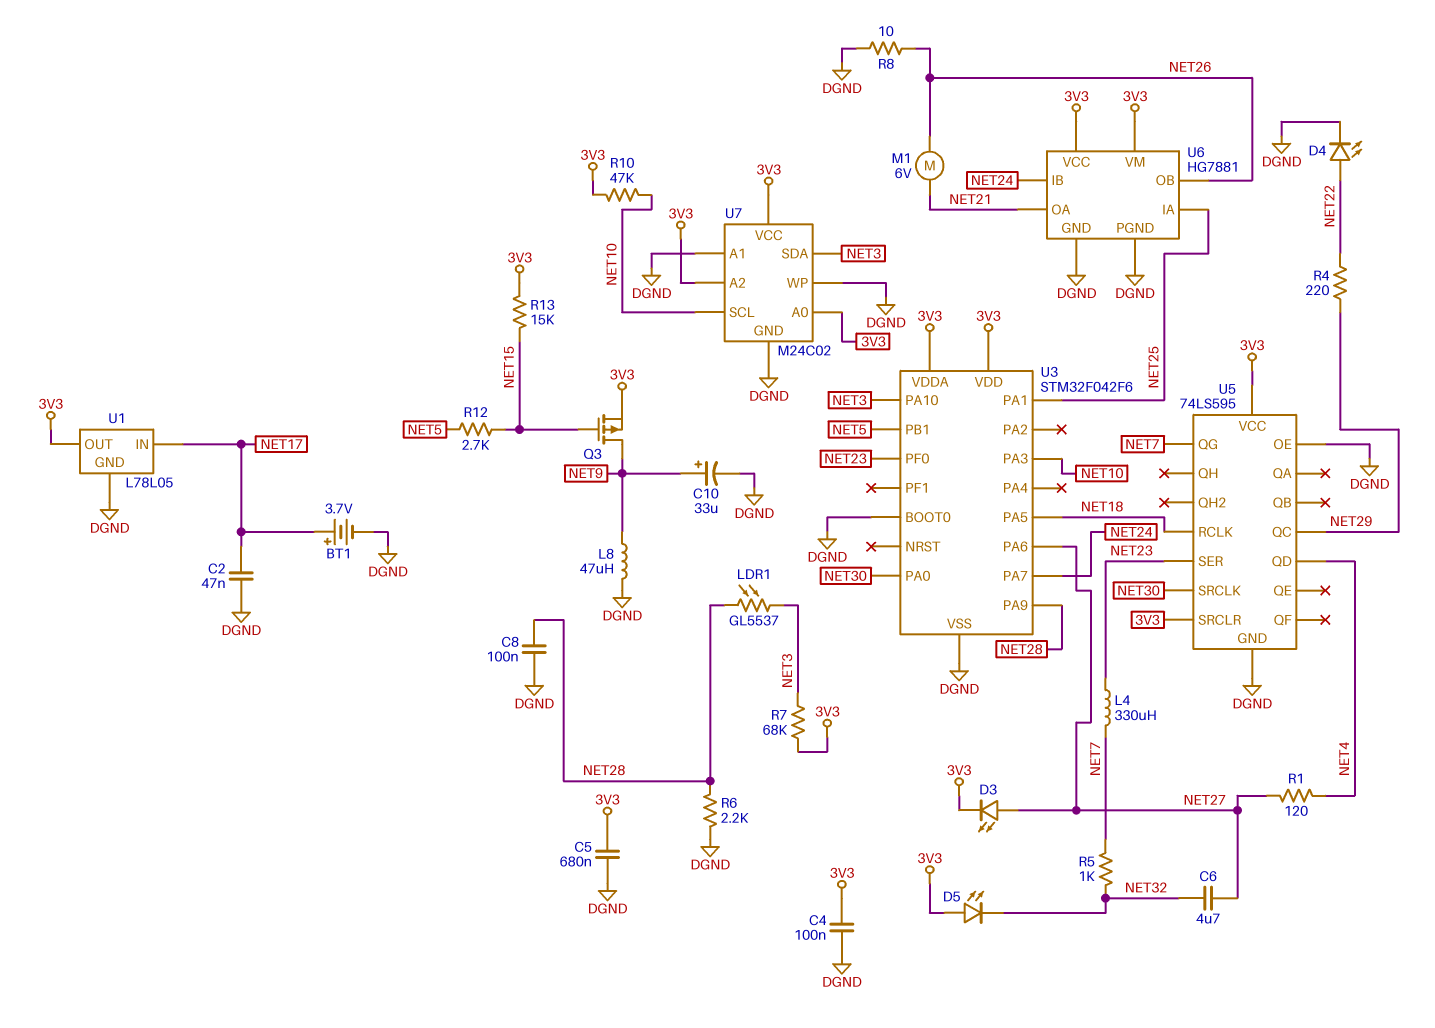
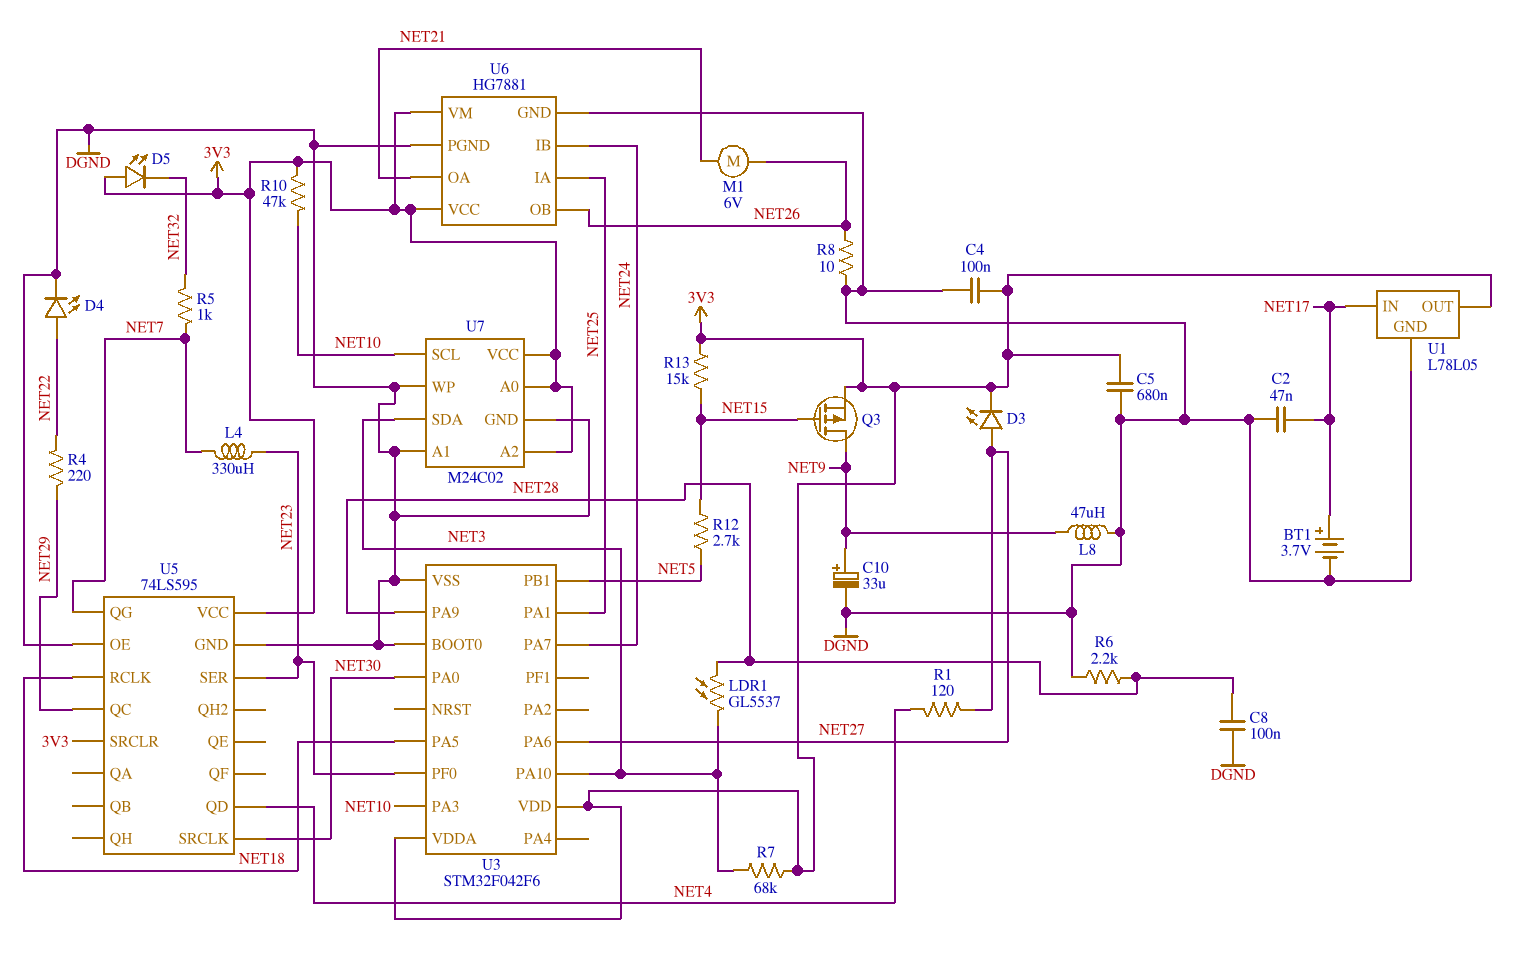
C6: 4.7uF (NET27, NET32) -> none

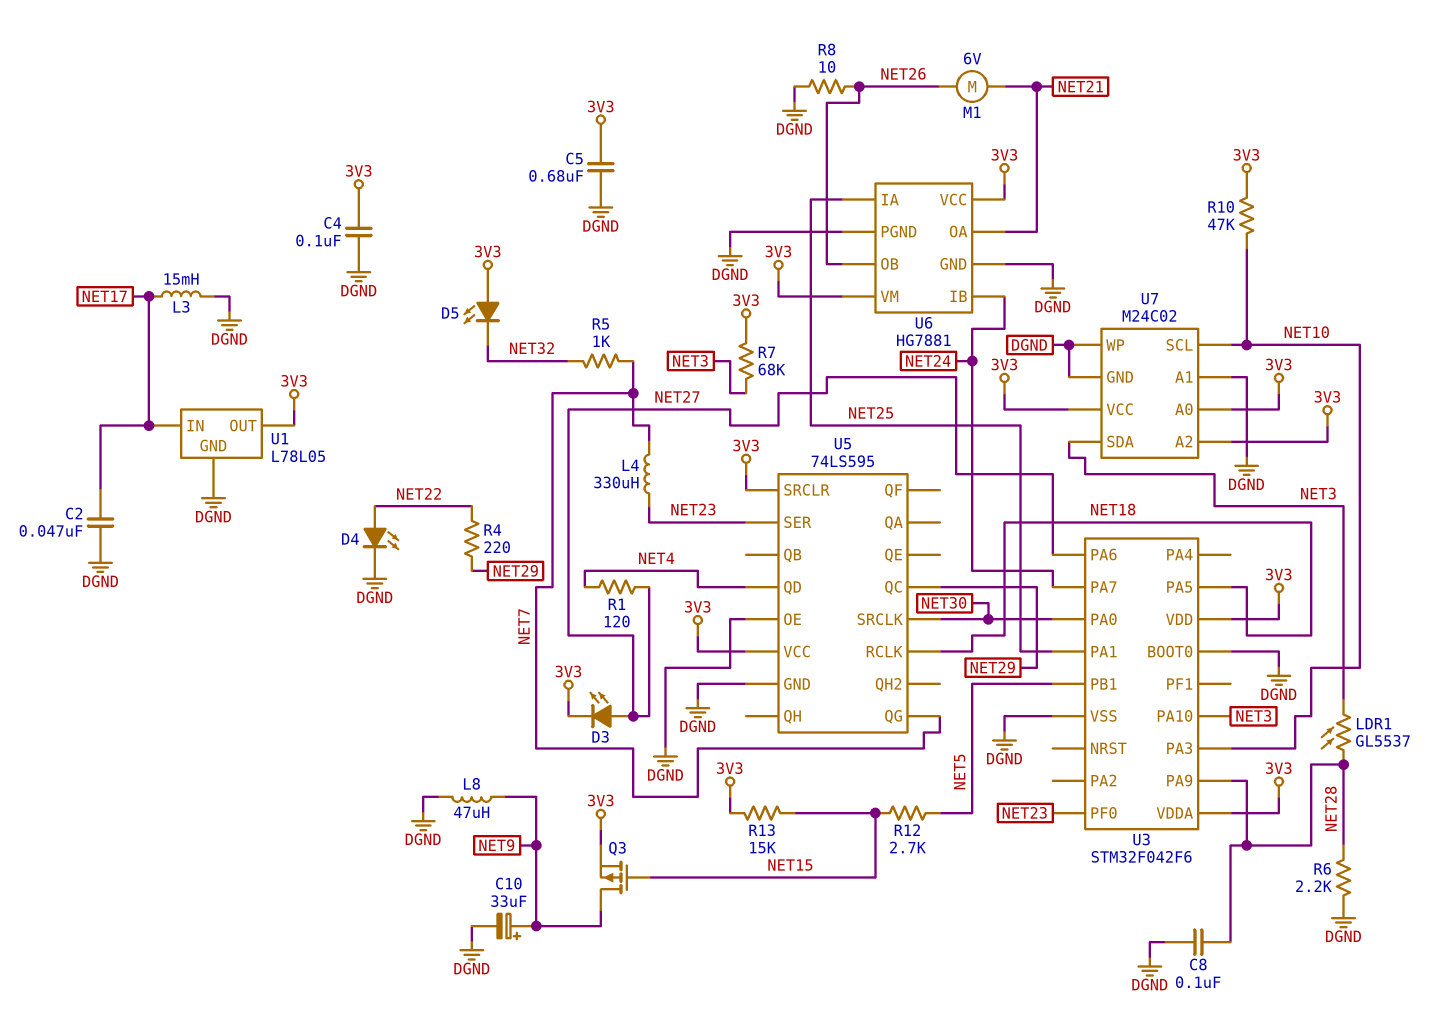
BT1: 3.7V (plus NET17, minus DGND) -> none
L3: none -> 15mH (DGND, NET17)

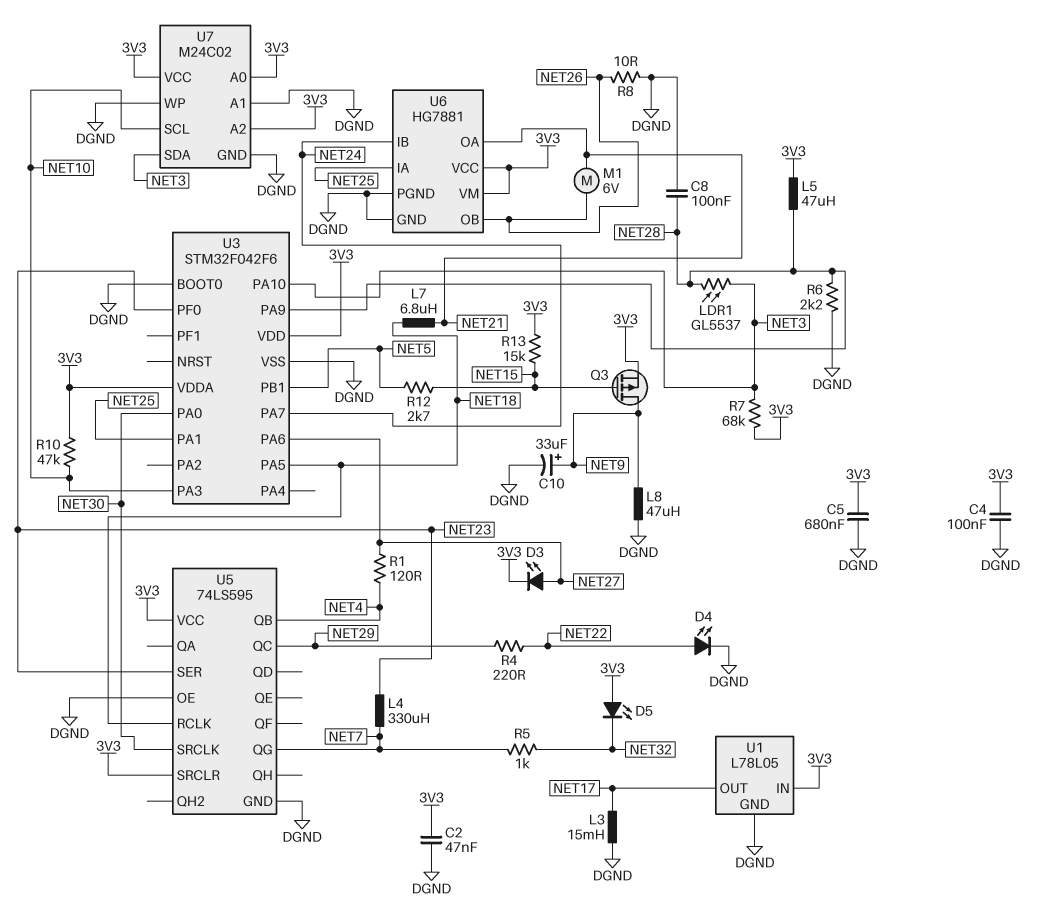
C2: 47nF (DGND, NET17) -> 47nF (3V3, DGND)
L5: none -> 47uH (3V3, NET28)
L7: none -> 6.8uH (NET18, NET21)
U1 pin IN: NET17 -> 3V3
U1 pin OUT: 3V3 -> NET17
U5 pin QB: none -> NET4
U5 pin QD: NET4 -> none

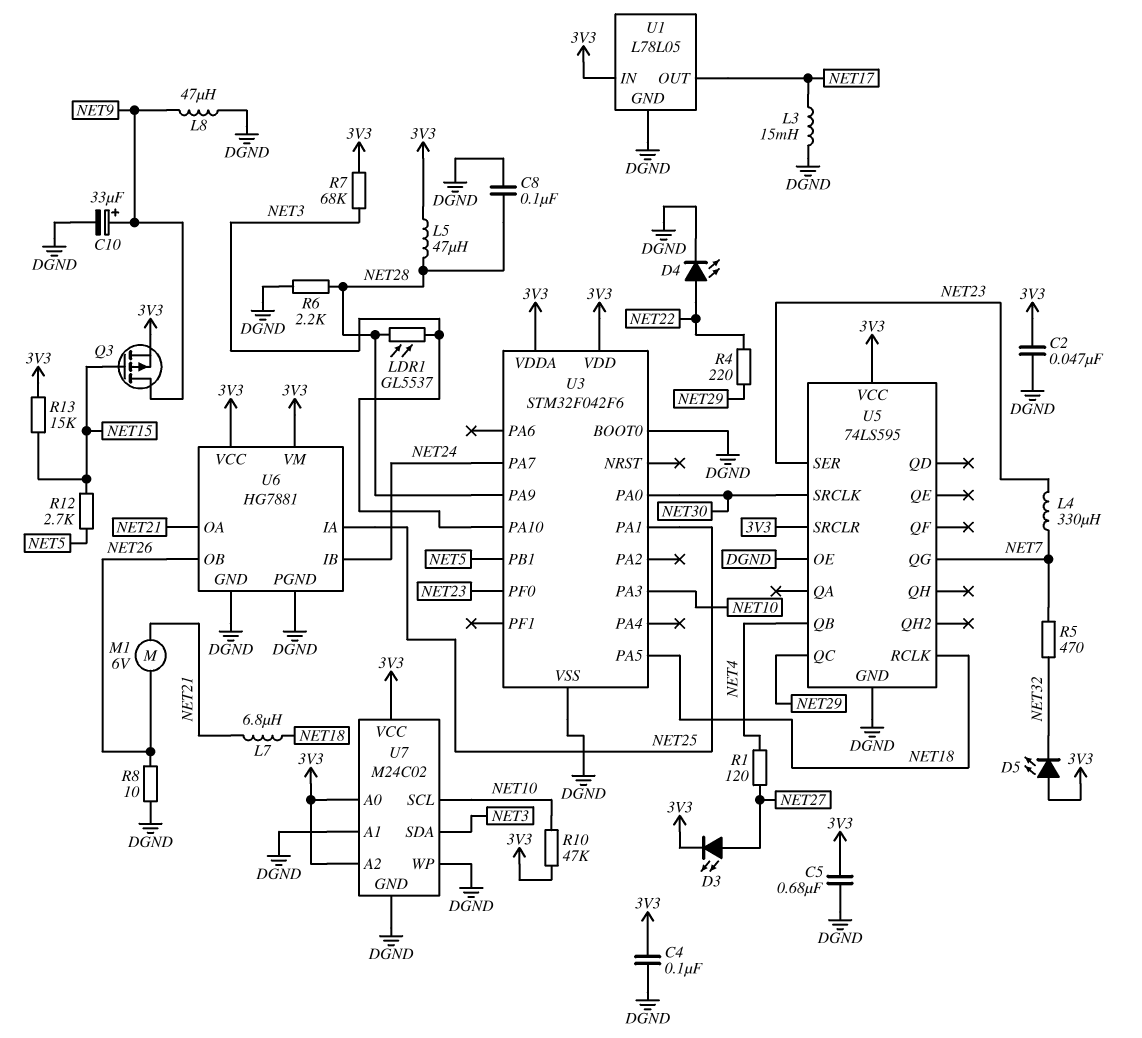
R5: 1k (NET7, NET32) -> 470 (NET7, NET32)
U3 pin PA6: NET27 -> none

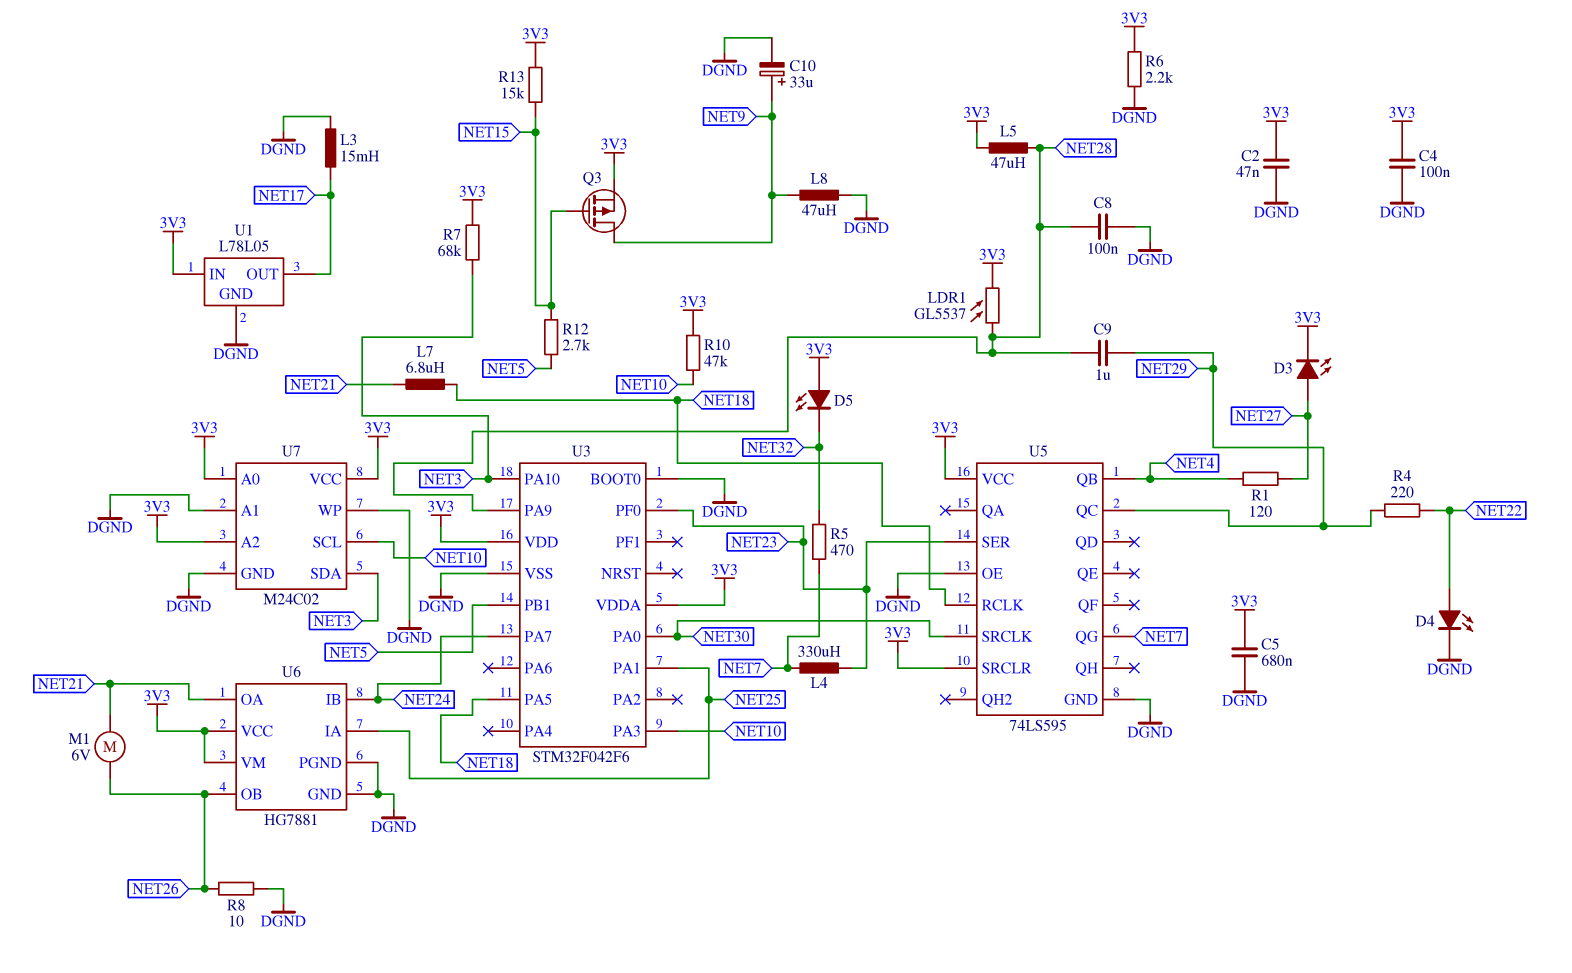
C9: none -> 1uF (NET28, NET29)
LDR1: GL5537 (NET3, NET28) -> GL5537 (3V3, NET28)
R6: 2.2k (DGND, NET28) -> 2.2k (3V3, DGND)

